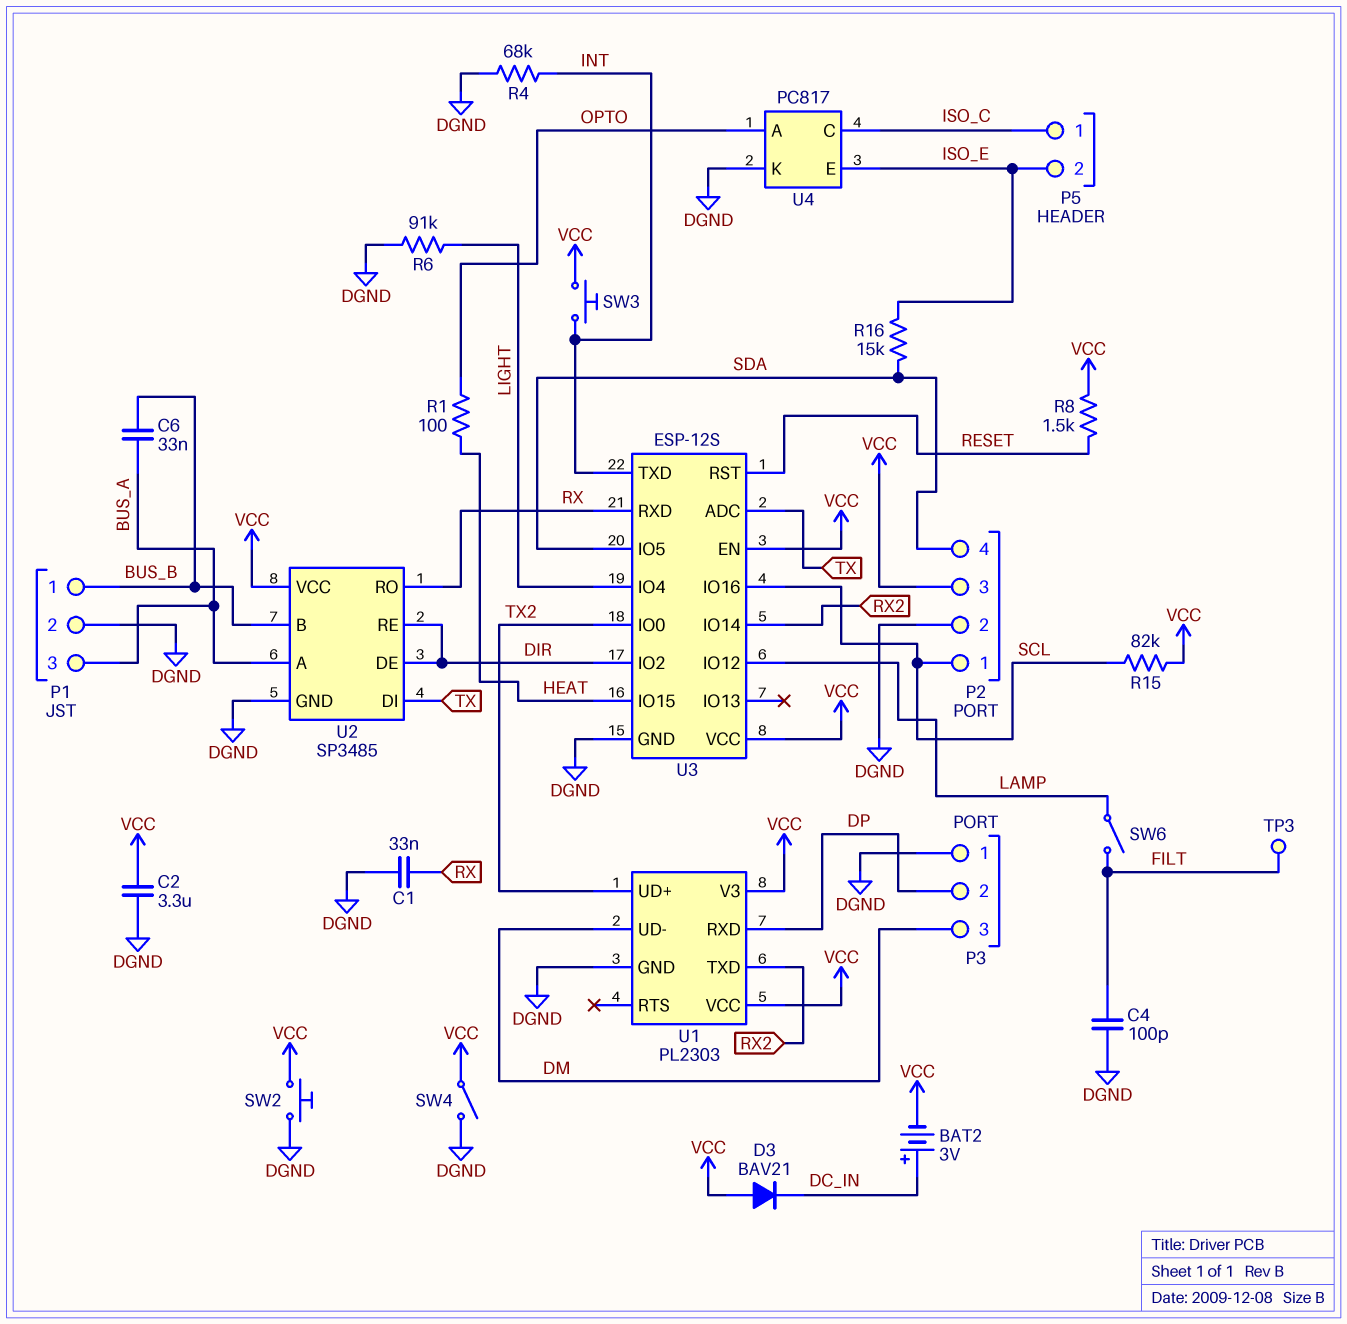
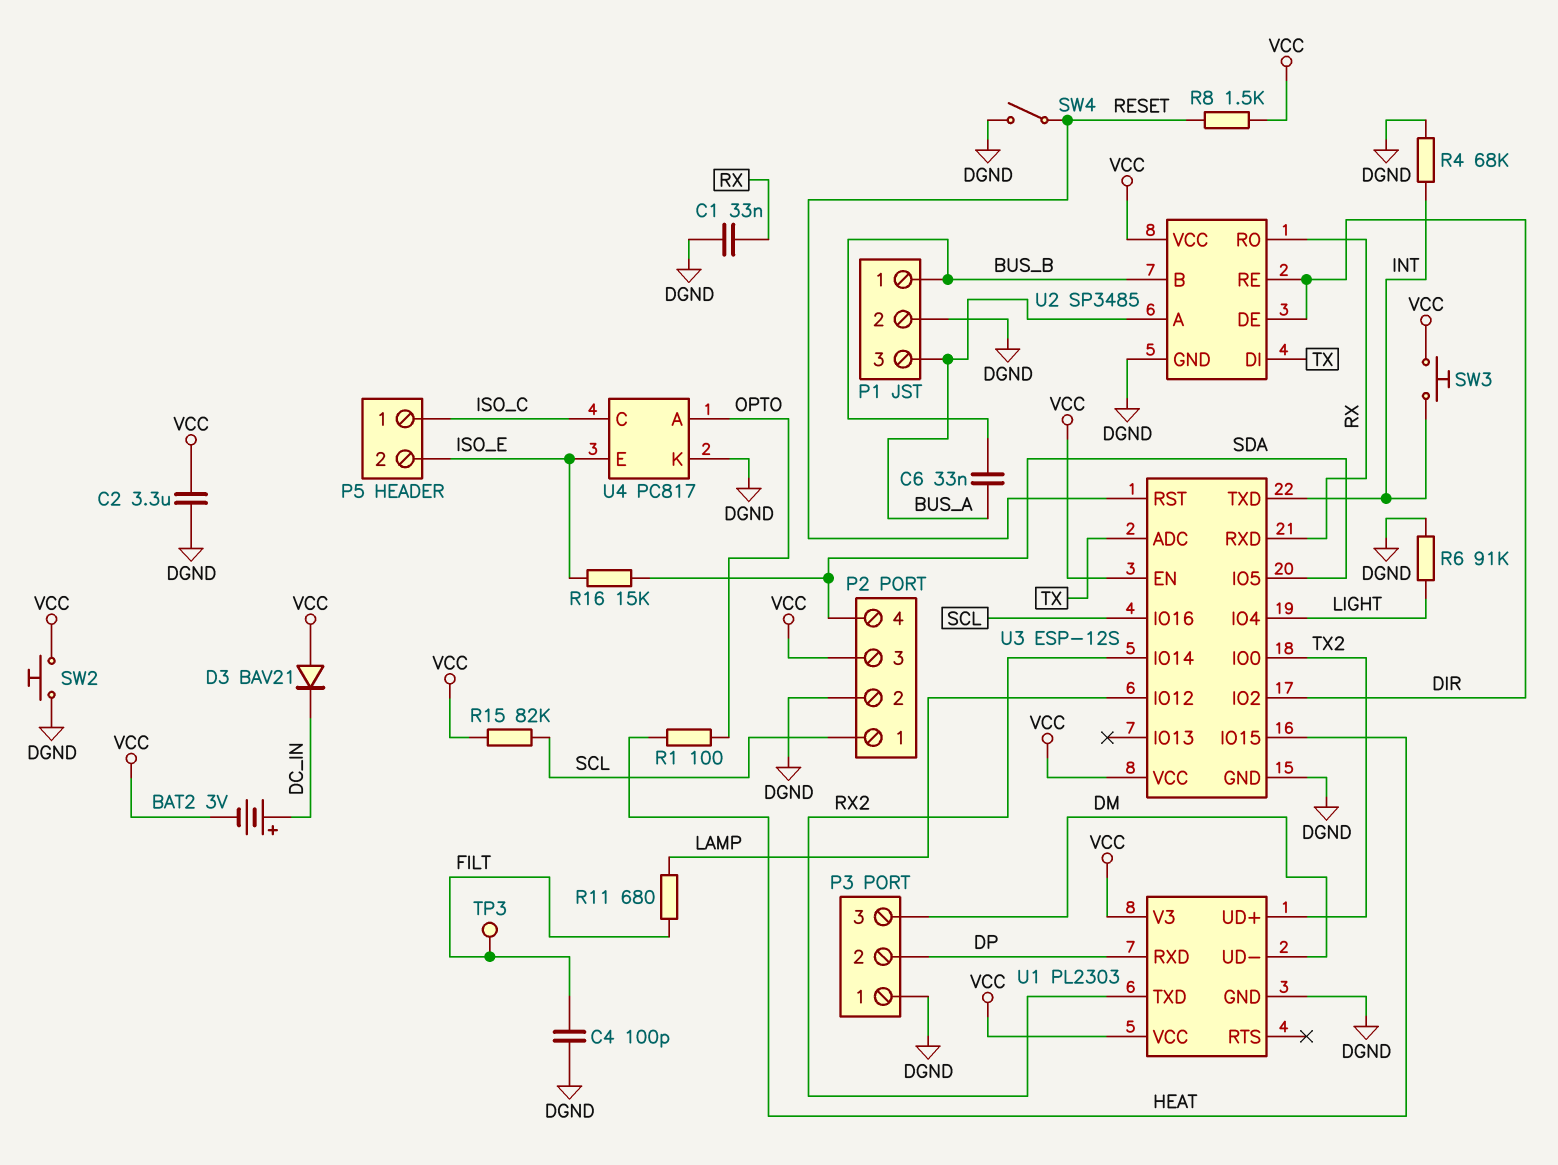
R11: none -> 680 (FILT, LAMP)
SW4: switch (DGND, VCC) -> switch (DGND, RESET)
SW6: switch (FILT, LAMP) -> none

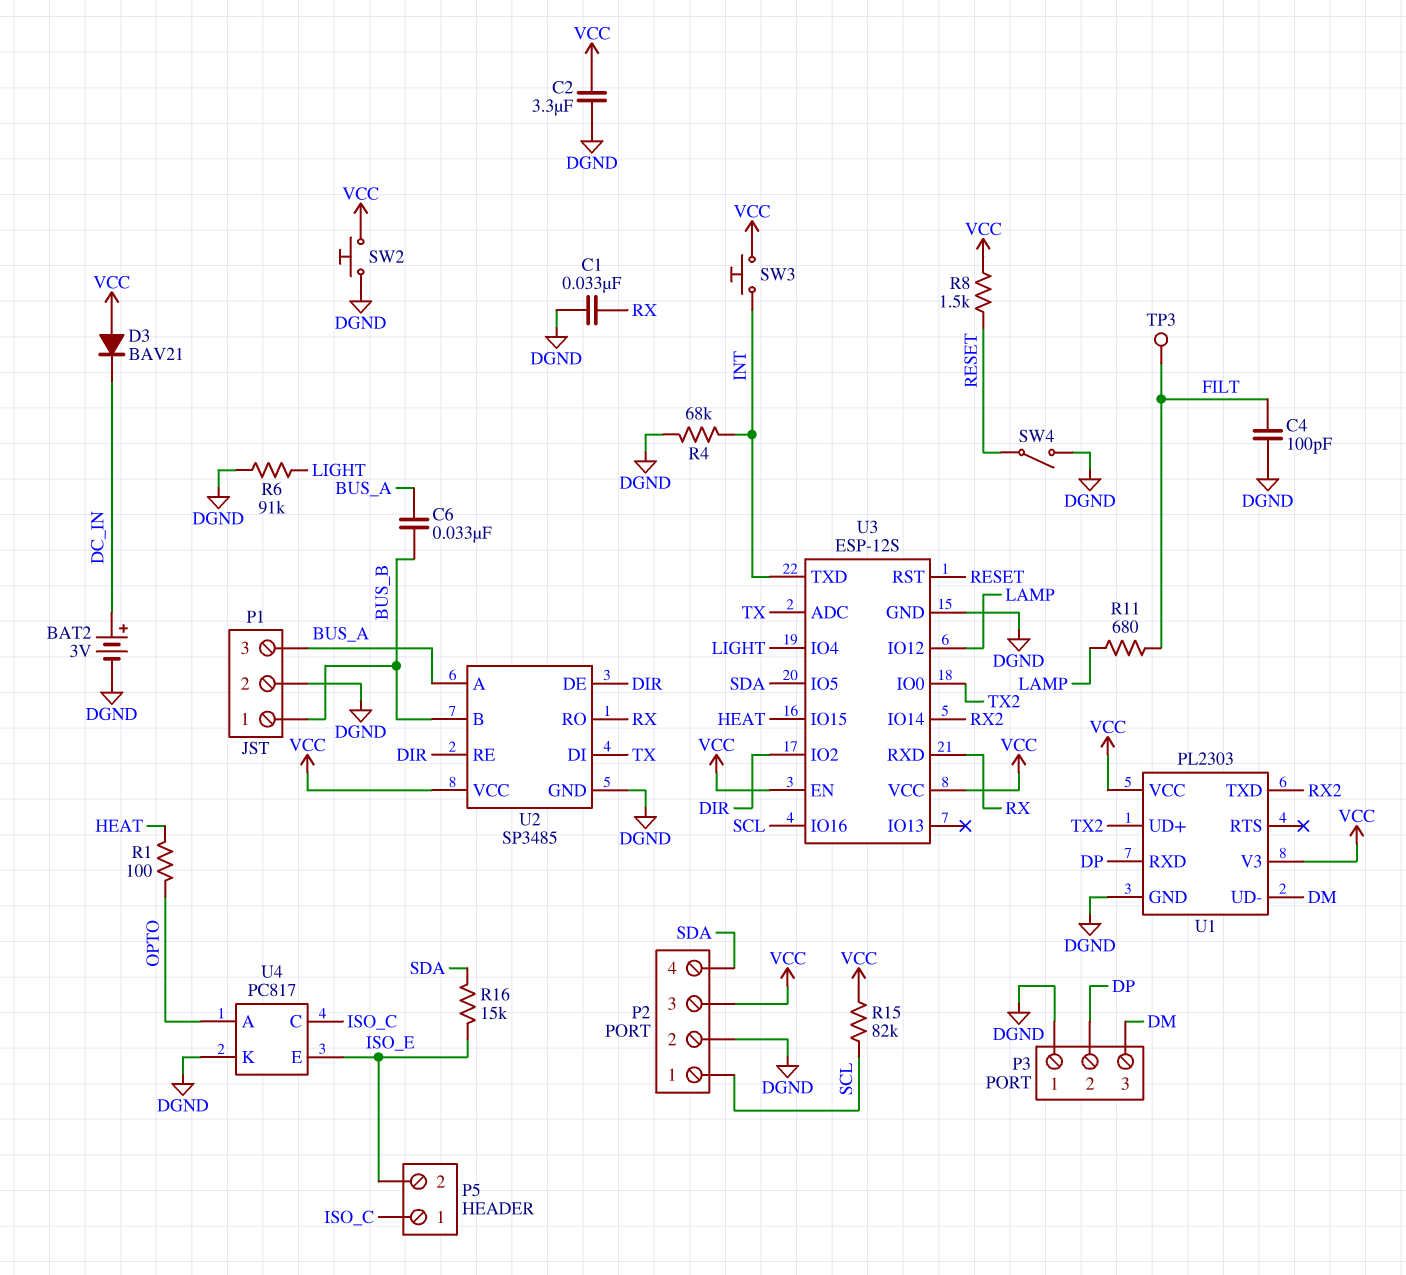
BAT2: 3V (plus DC_IN, minus VCC) -> 3V (plus DC_IN, minus DGND)

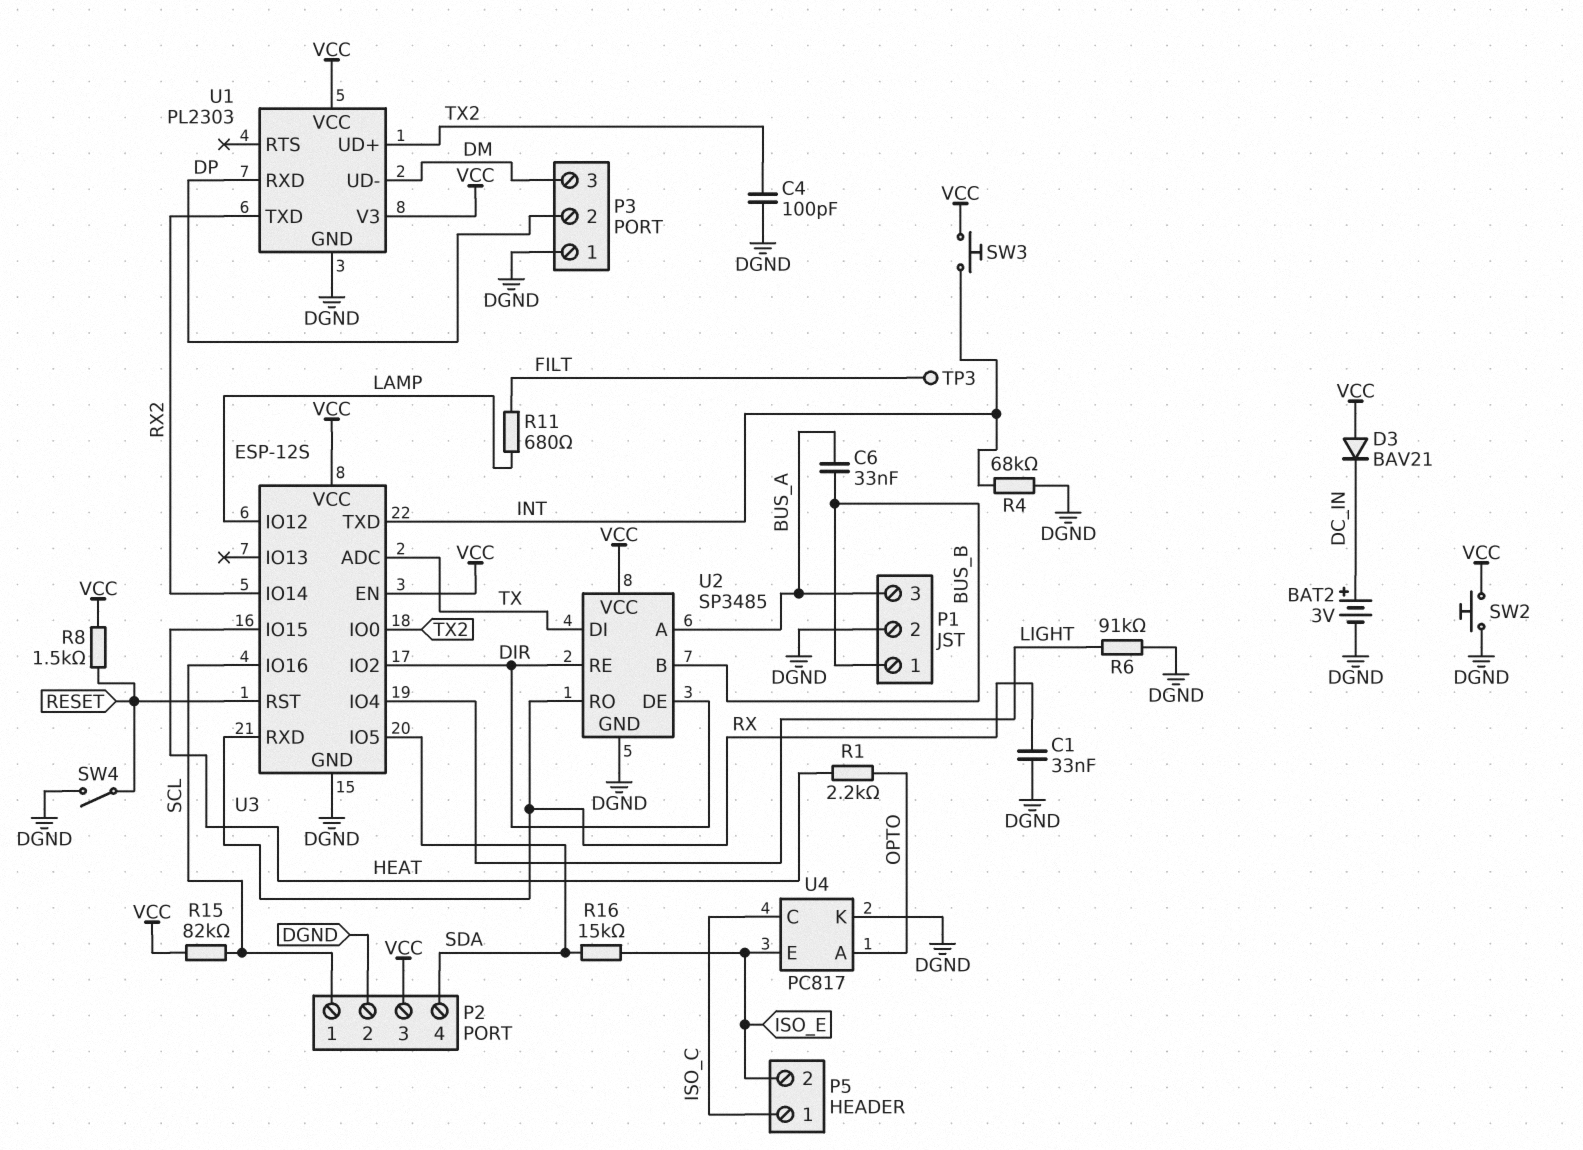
C2: 3.3uF (DGND, VCC) -> none
C4: 100pF (DGND, FILT) -> 100pF (DGND, TX2)
R1: 100 (HEAT, OPTO) -> 2.2k (HEAT, OPTO)

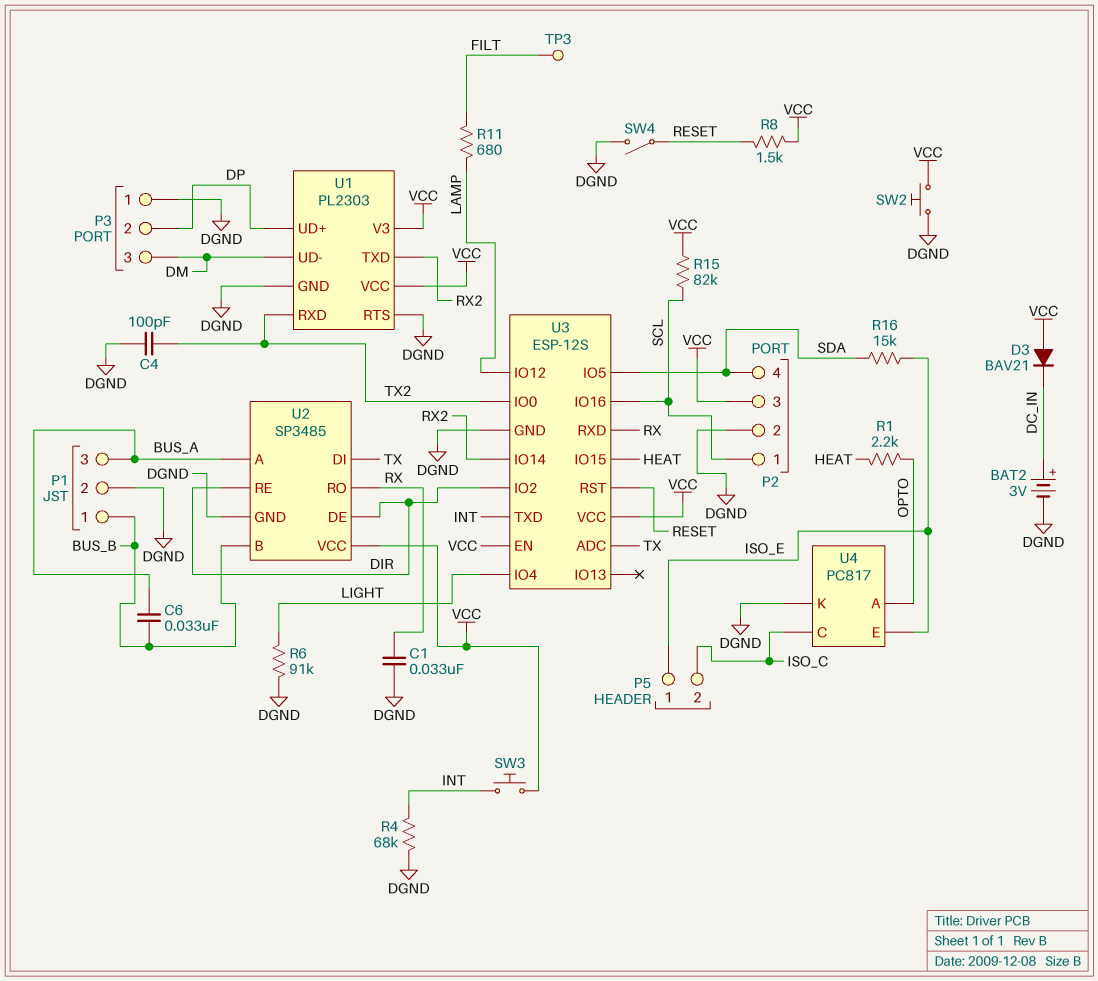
P5 pin 1: ISO_C -> ISO_E
P5 pin 2: ISO_E -> ISO_C
U1 pin RTS: none -> DGND
U1 pin RXD: DP -> TX2
U1 pin UD+: TX2 -> DP

